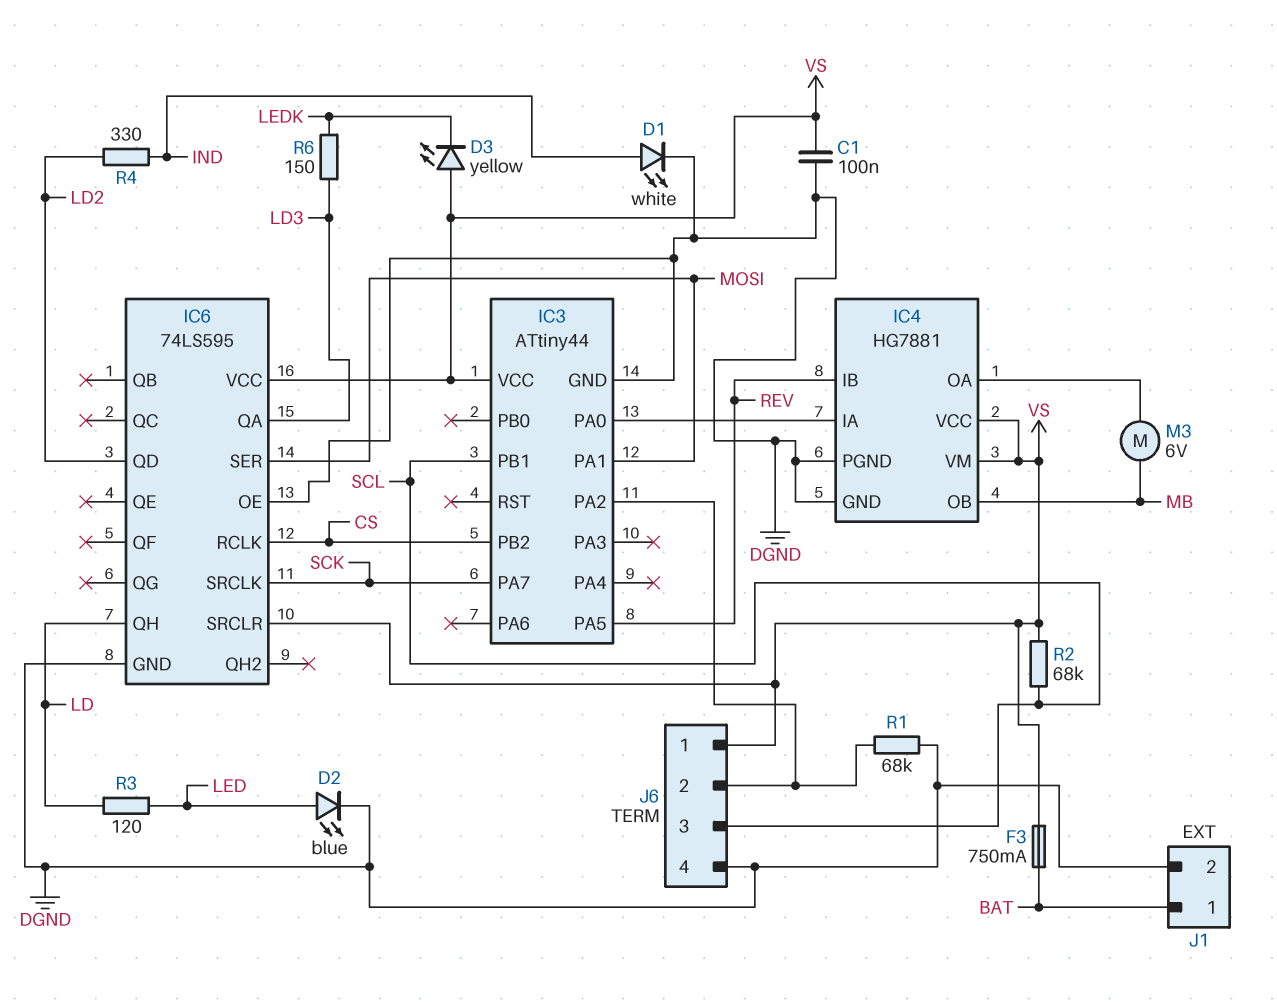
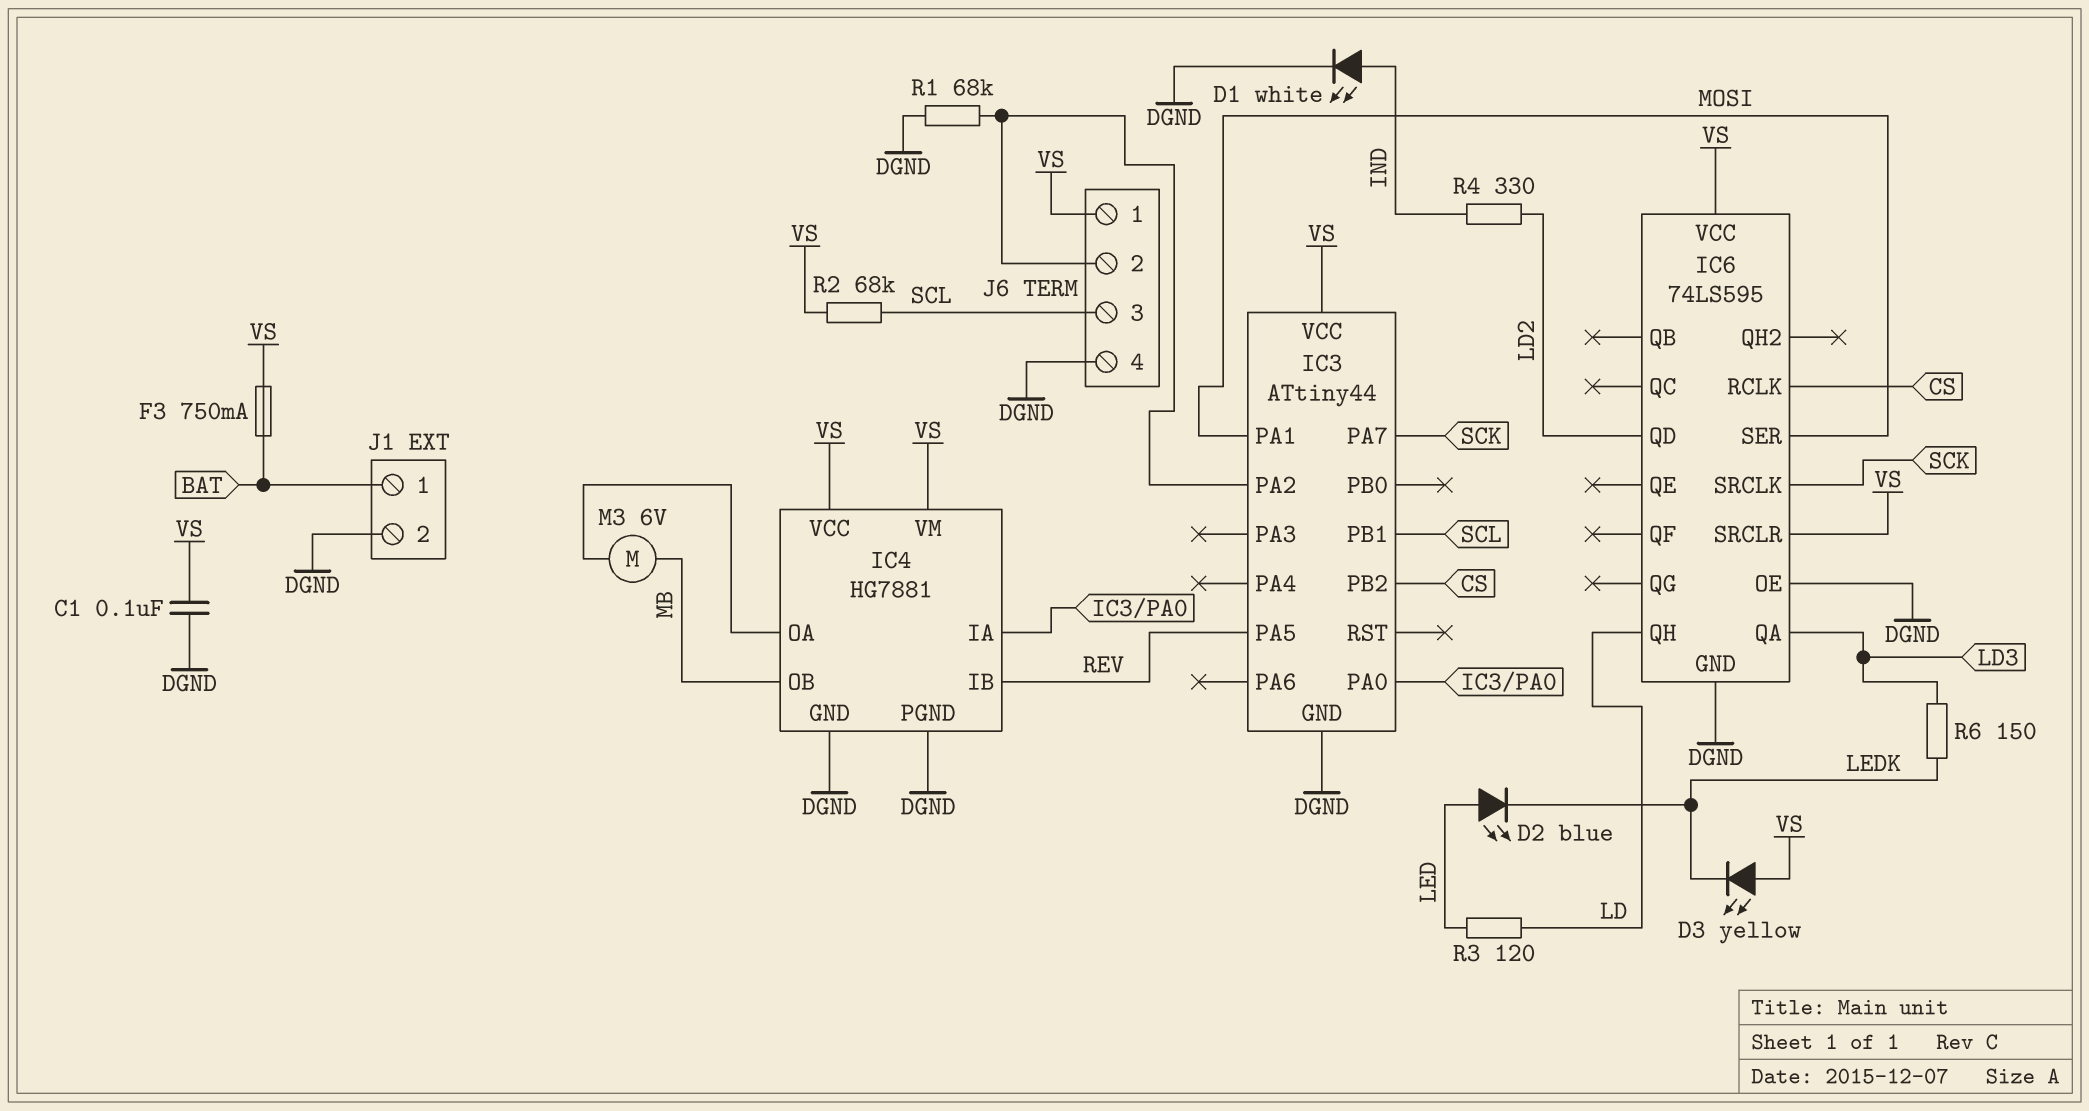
D2: LED blue (A LED, K DGND) -> LED blue (A LED, K LEDK)

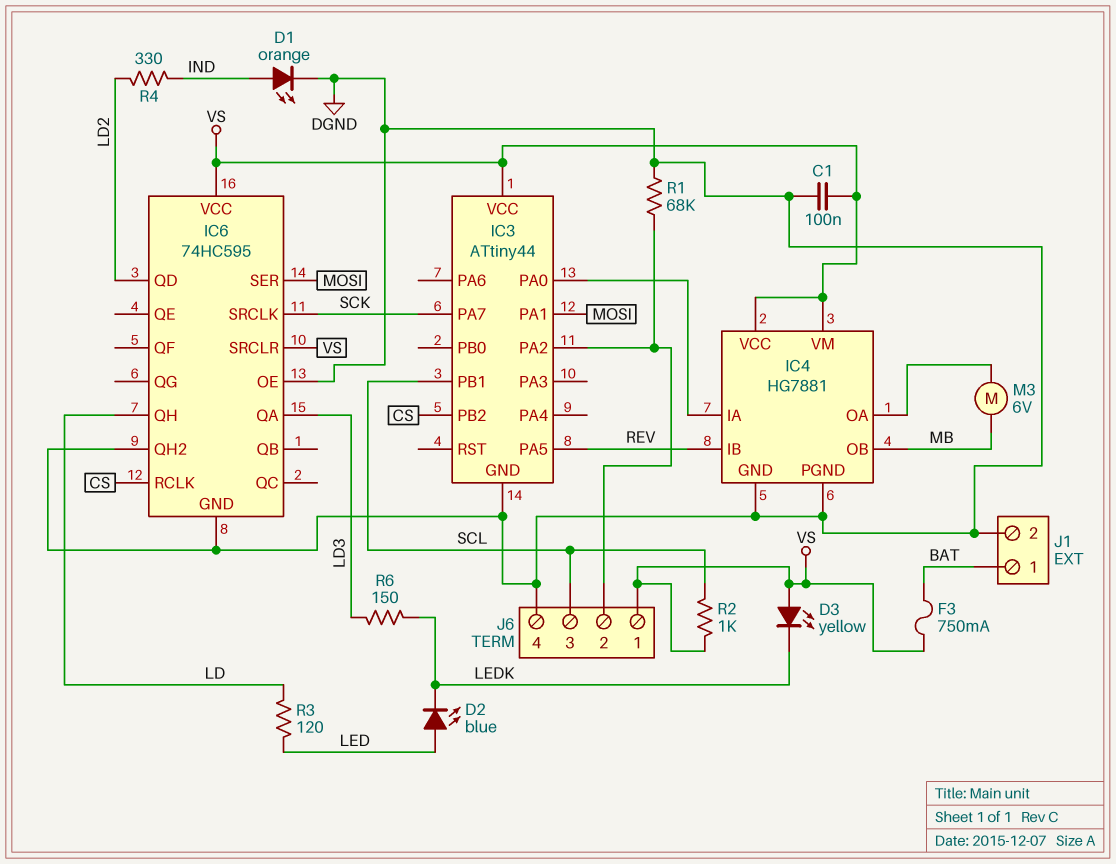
D1: LED white (A IND, K DGND) -> LED orange (A IND, K DGND)
IC6: 74LS595 -> 74HC595
IC6 pin QH2: none -> DGND
R2: 68k (SCL, VS) -> 1k (SCL, VS)

